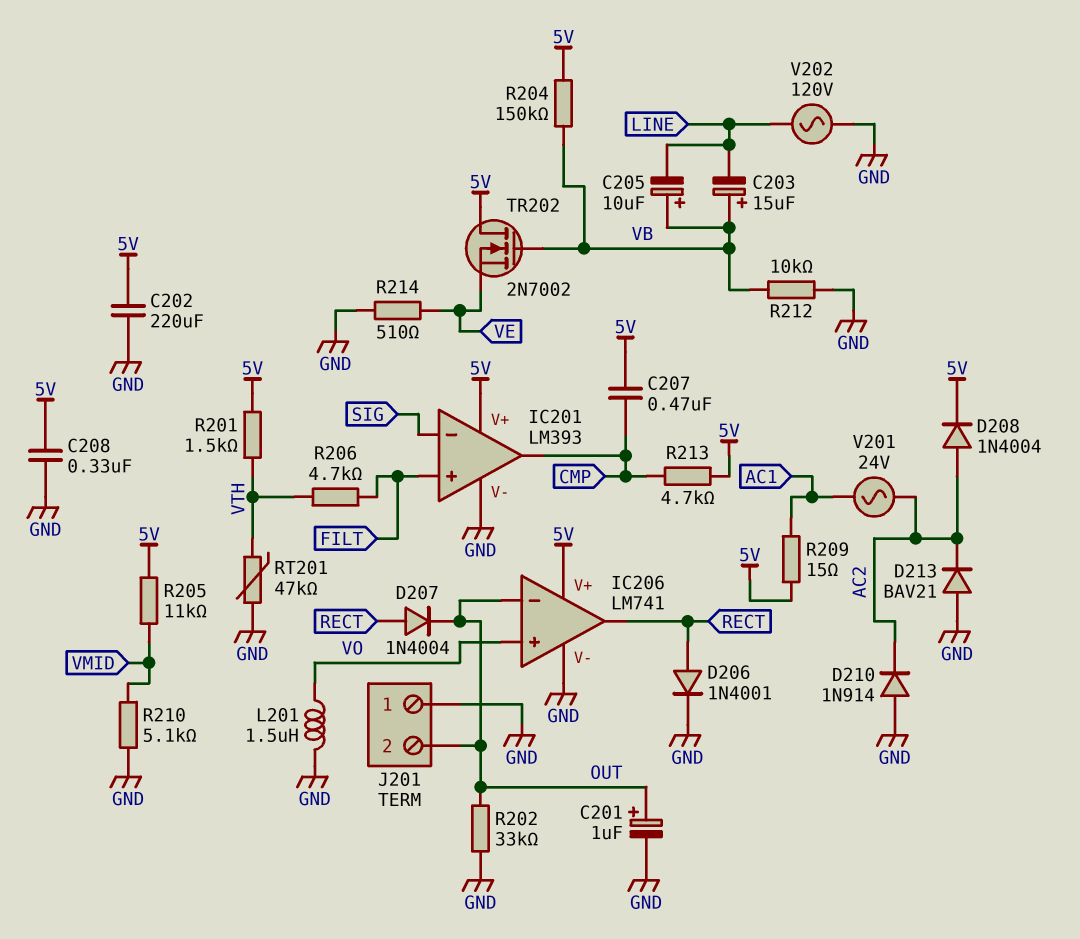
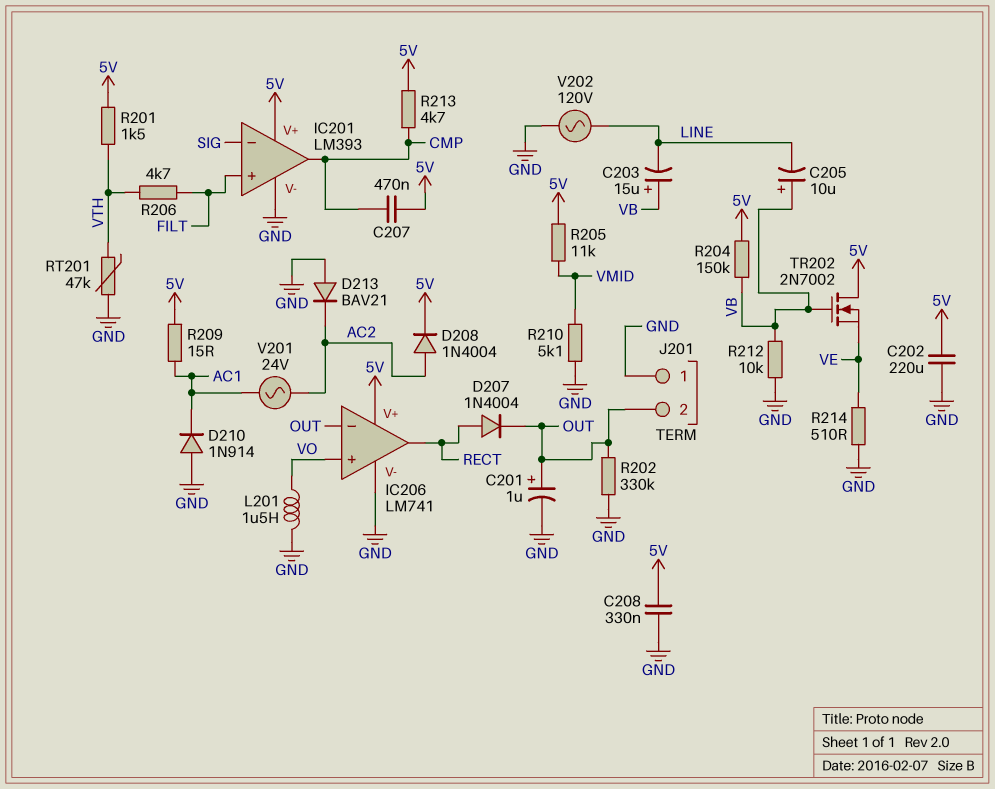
D206: diode 1N4001 (A RECT, K GND) -> none
D210: diode 1N914 (A GND, K AC2) -> diode 1N914 (A GND, K AC1)
R202: 33k (GND, OUT) -> 330k (GND, OUT)

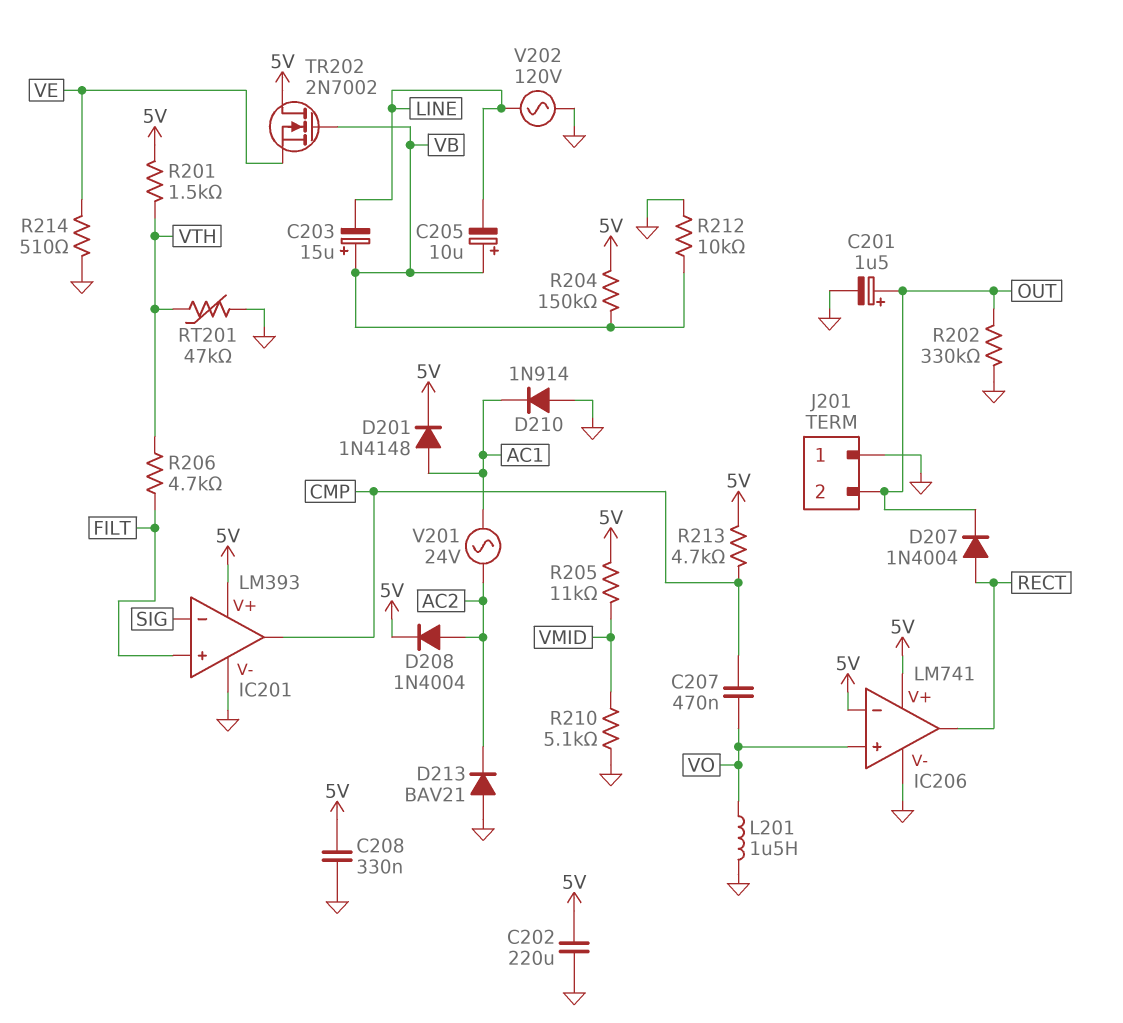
C201: 1uF (plus OUT, minus GND) -> 1.5uF (plus OUT, minus GND)
C207: 470nF (5V, CMP) -> 470nF (CMP, VO)
D201: none -> diode 1N4148 (A AC1, K 5V)
IC206 pin in-: OUT -> 5V
R209: 15 (5V, AC1) -> none

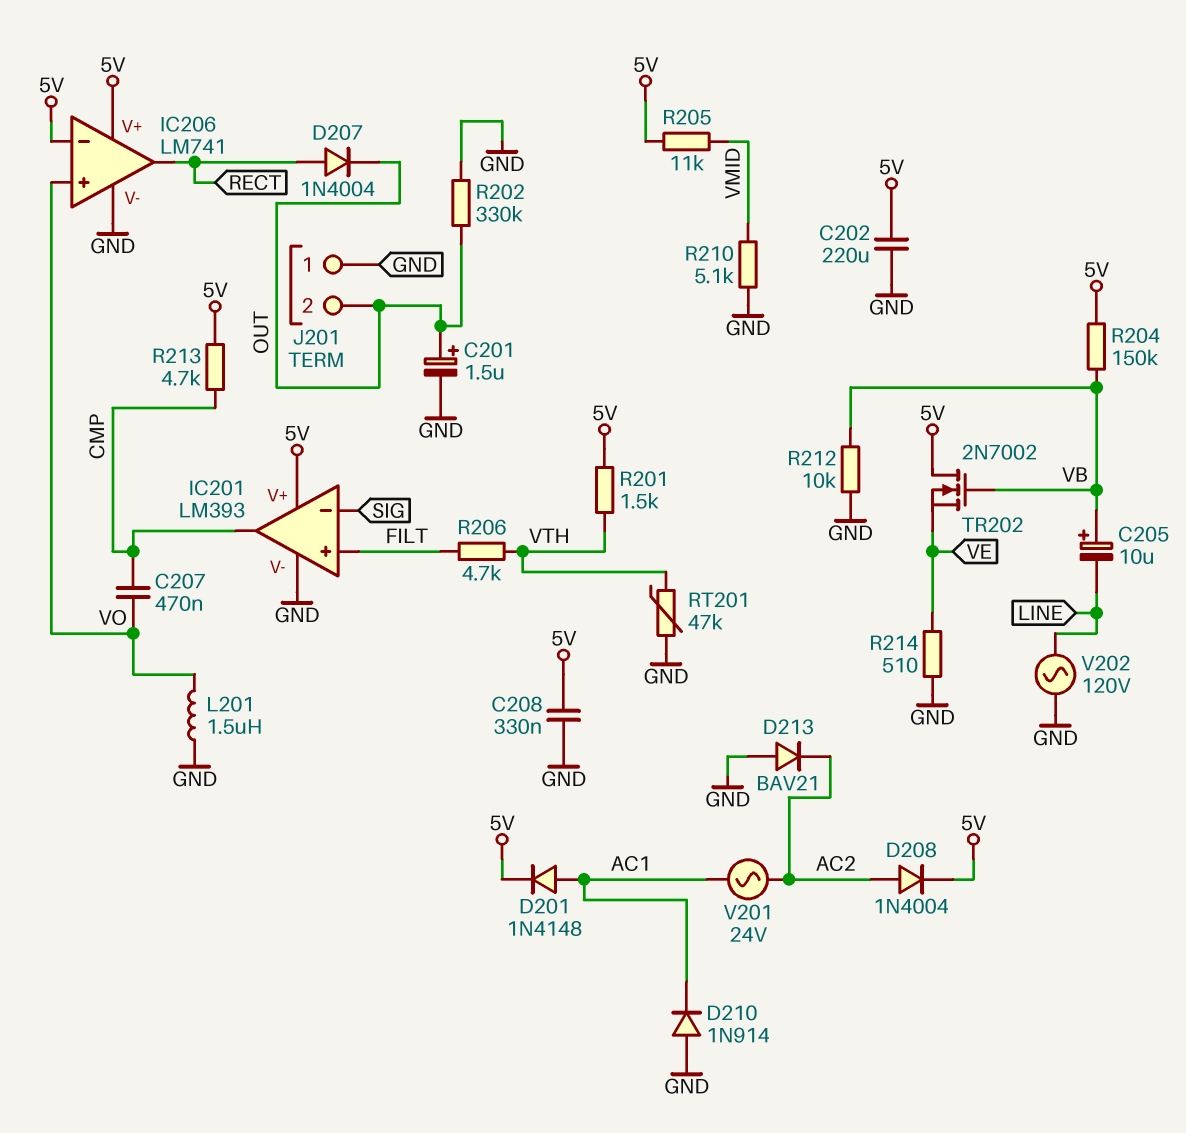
C203: 15uF (plus VB, minus LINE) -> none

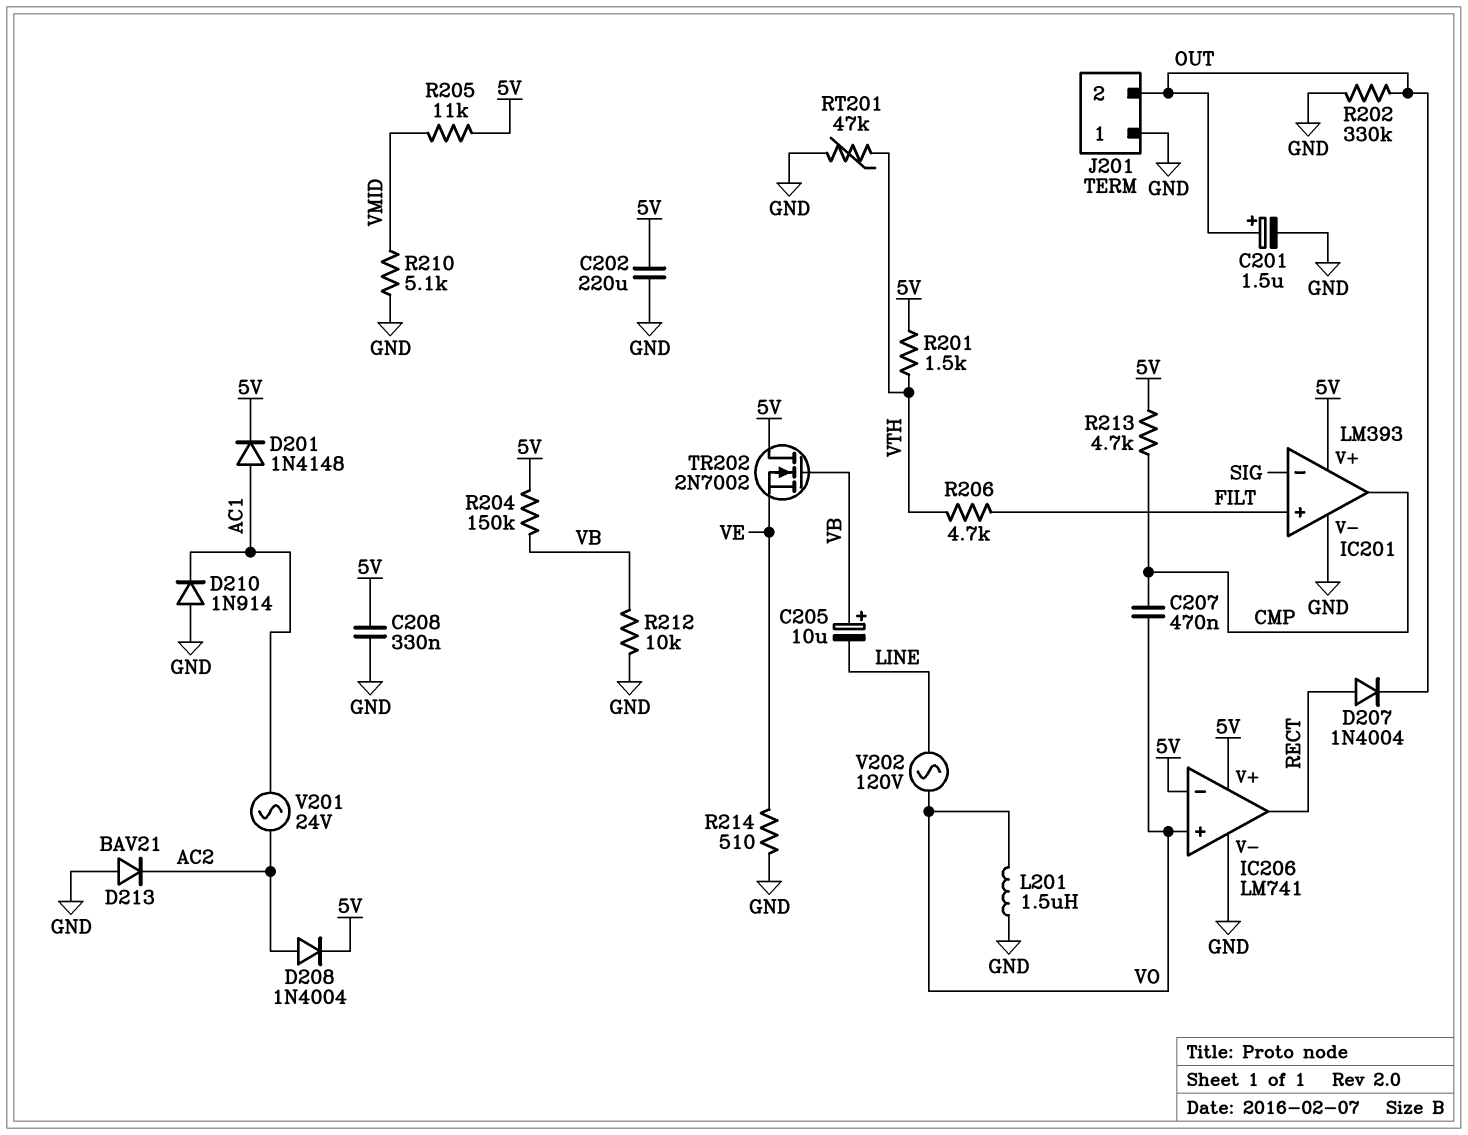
V202: AC 120V (GND, LINE) -> AC 120V (LINE, VO)

